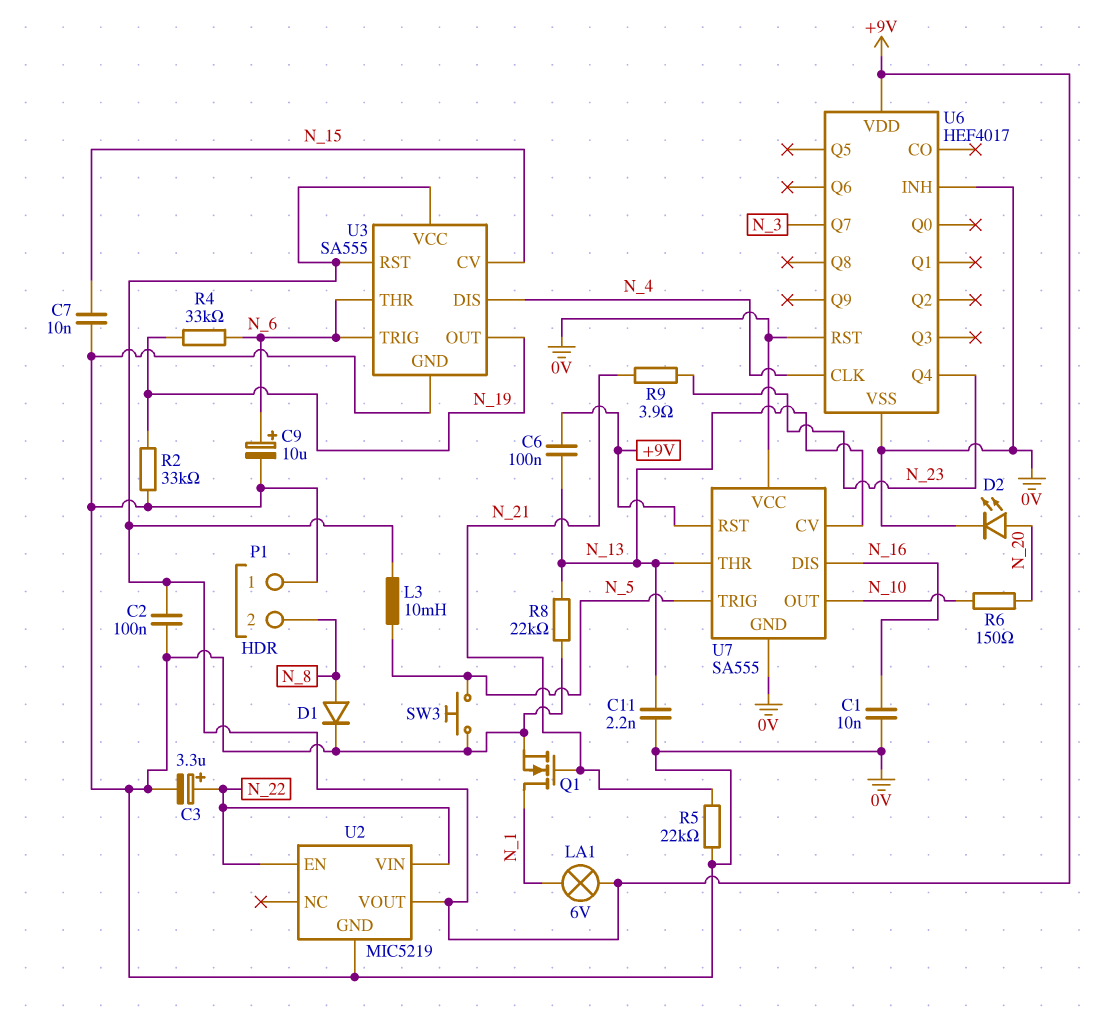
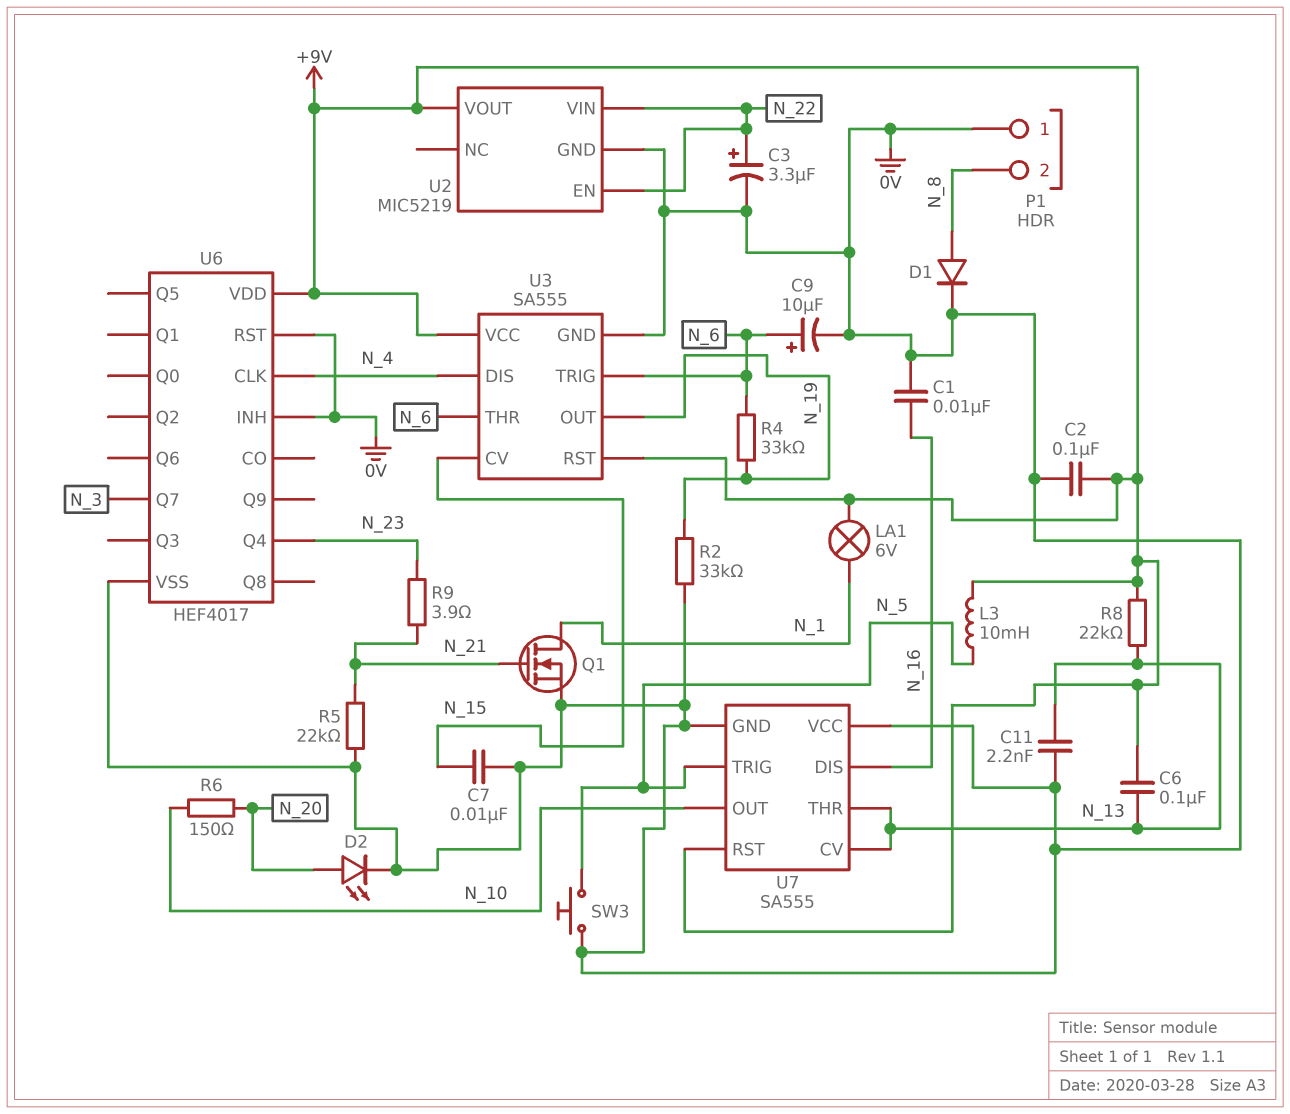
R8: 22k (0V, N_13) -> 22k (+9V, N_13)

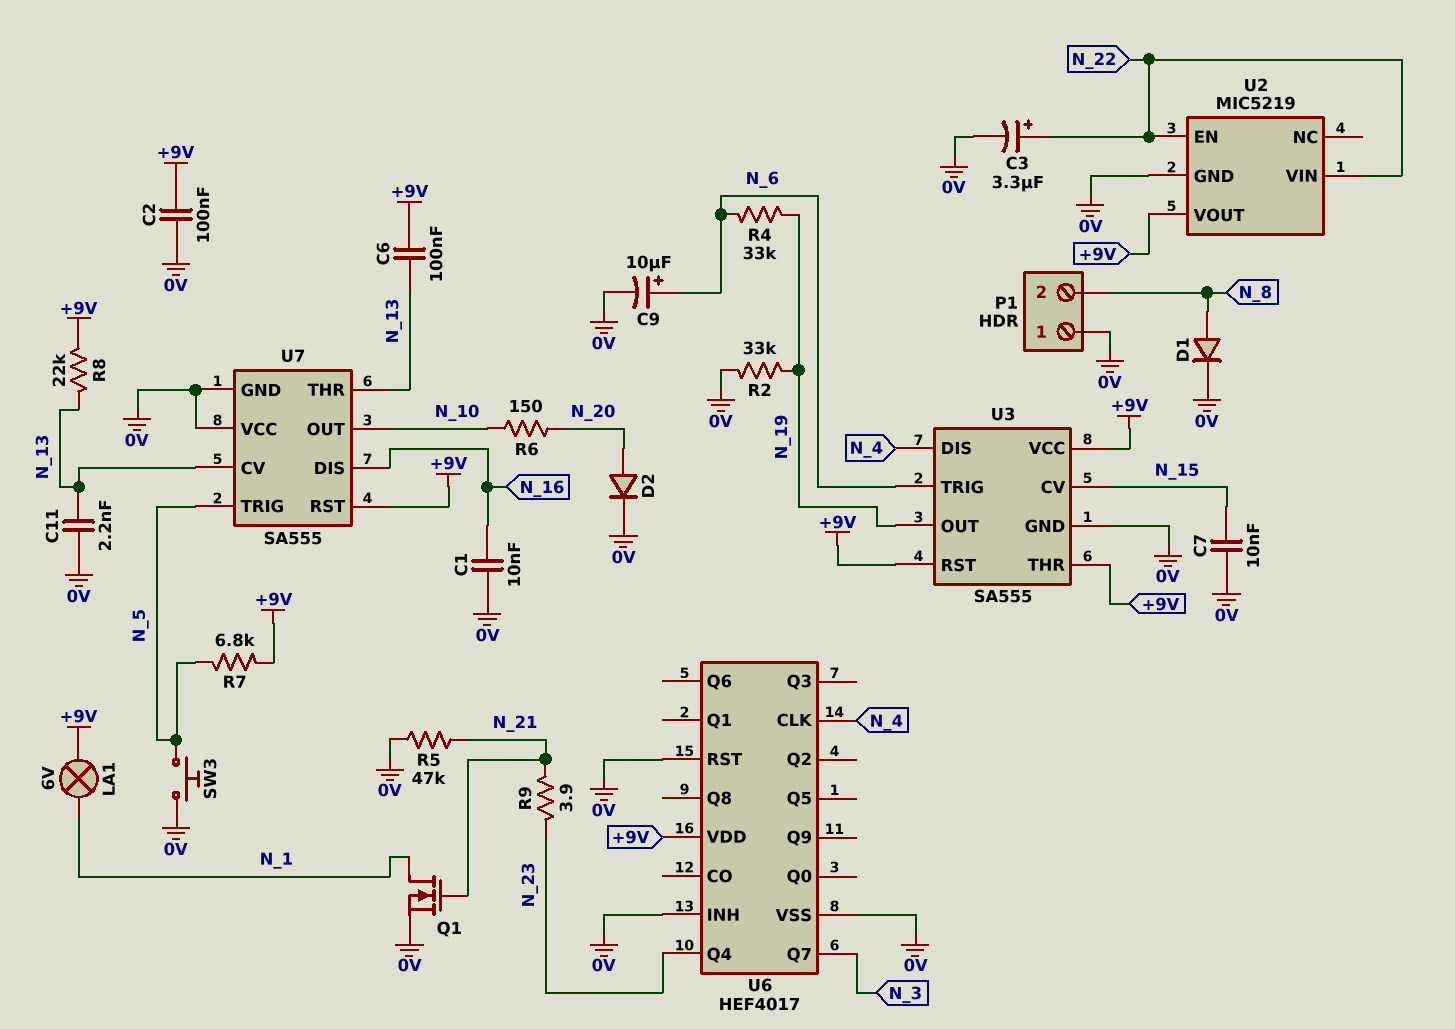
D2: LED (A N_20, K 0V) -> diode (A N_20, K 0V)
L3: 10mH (+9V, N_5) -> none
R5: 22k (0V, N_21) -> 47k (0V, N_21)
R7: none -> 6.8k (+9V, N_5)
U3 pin THR: N_6 -> +9V

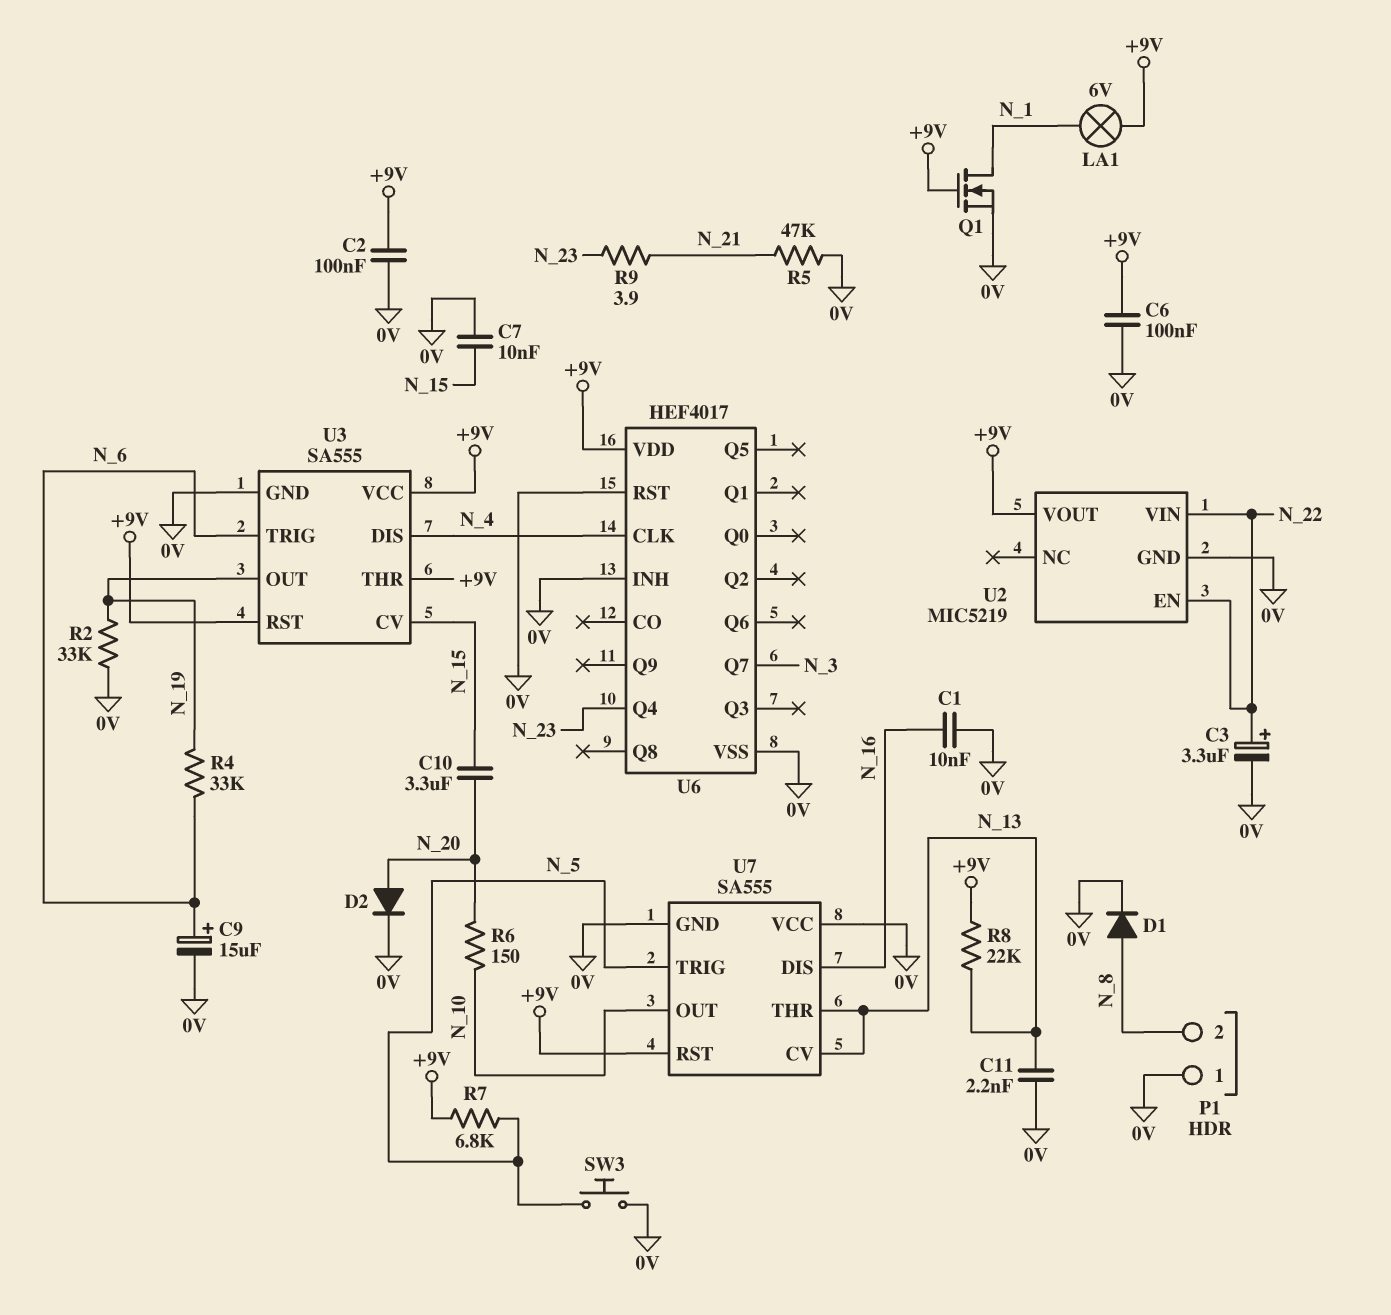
C6: 100nF (+9V, N_13) -> 100nF (+9V, 0V)
C9: 10uF (plus N_6, minus 0V) -> 15uF (plus N_6, minus 0V)
C10: none -> 3.3uF (N_15, N_20)
Q1: NMOS (G N_21, D N_1, S 0V) -> NMOS (G +9V, D N_1, S 0V)

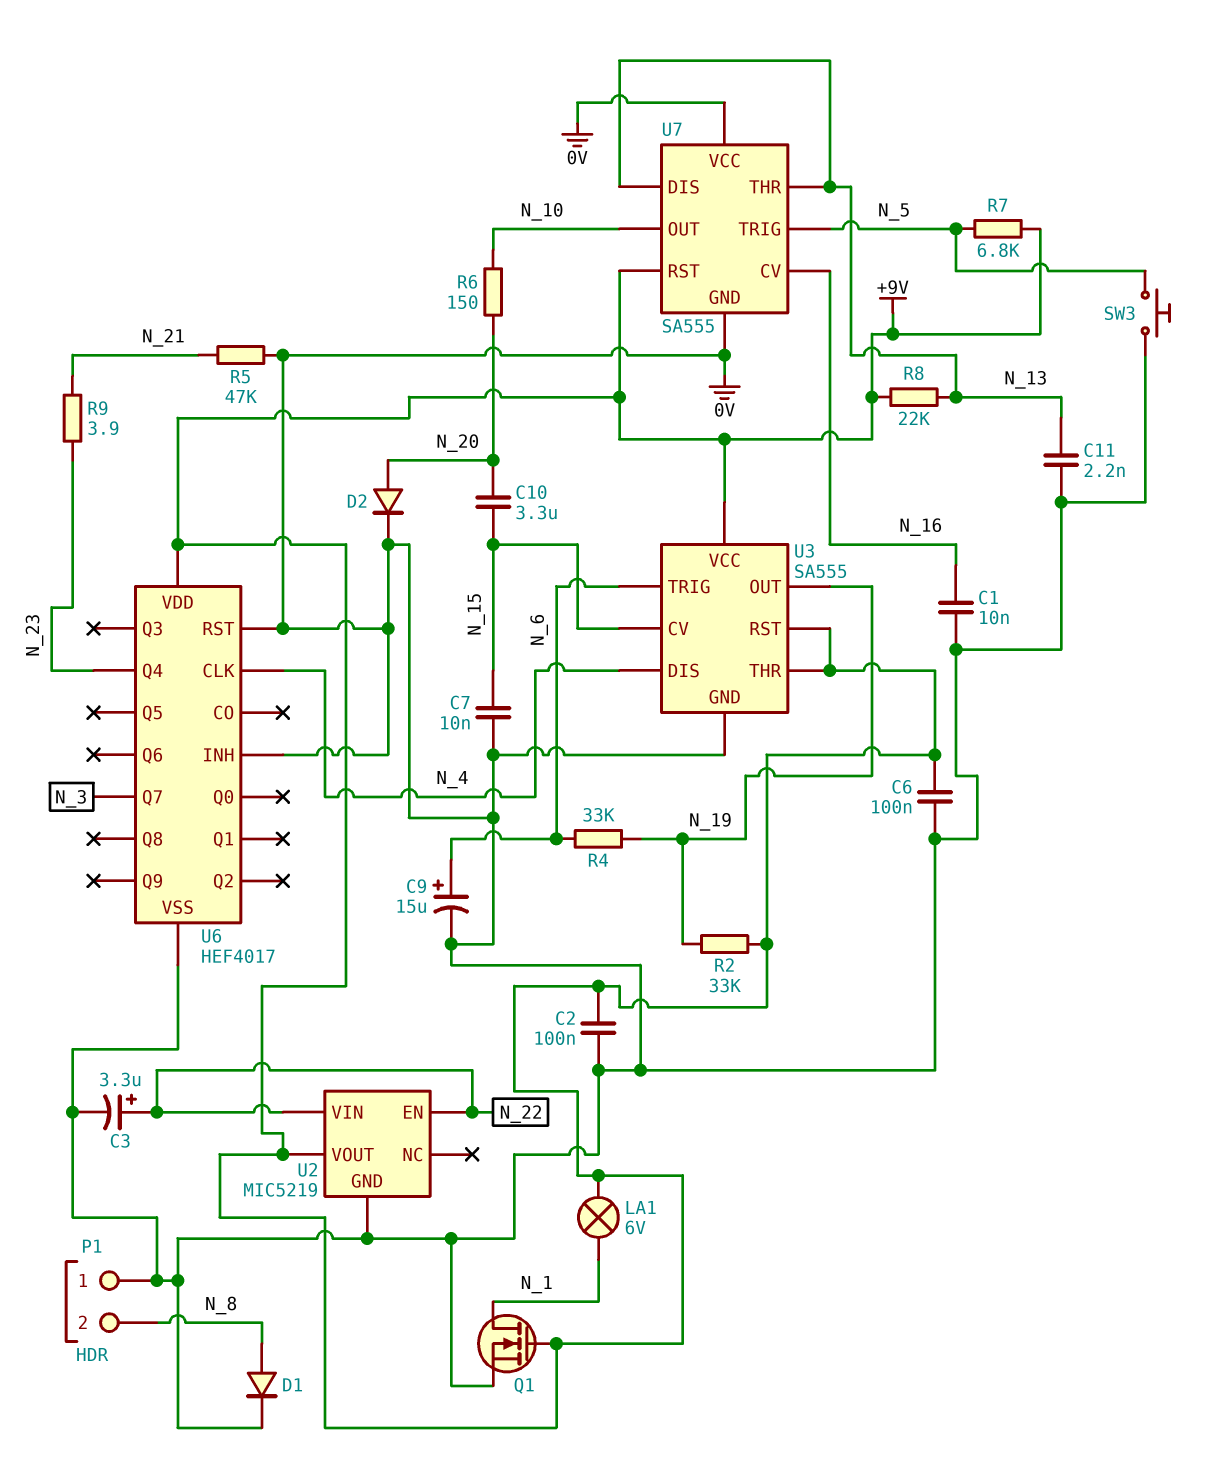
R2: 33k (0V, N_19) -> 33k (+9V, N_19)
U7 pin CV: N_13 -> N_16
U7 pin DIS: N_16 -> N_13

